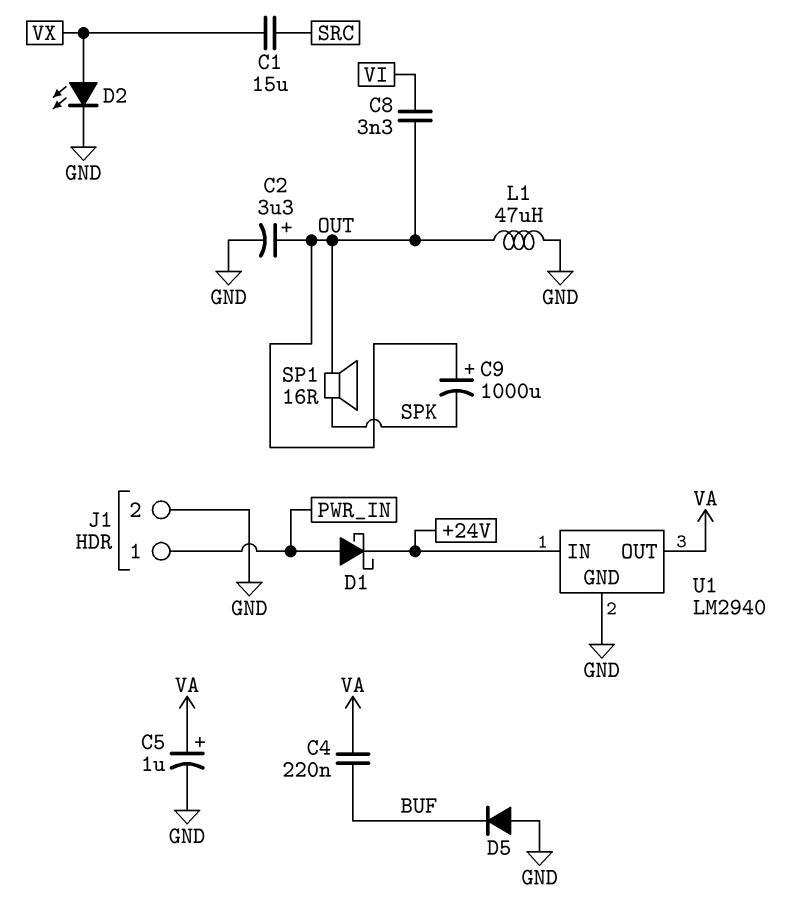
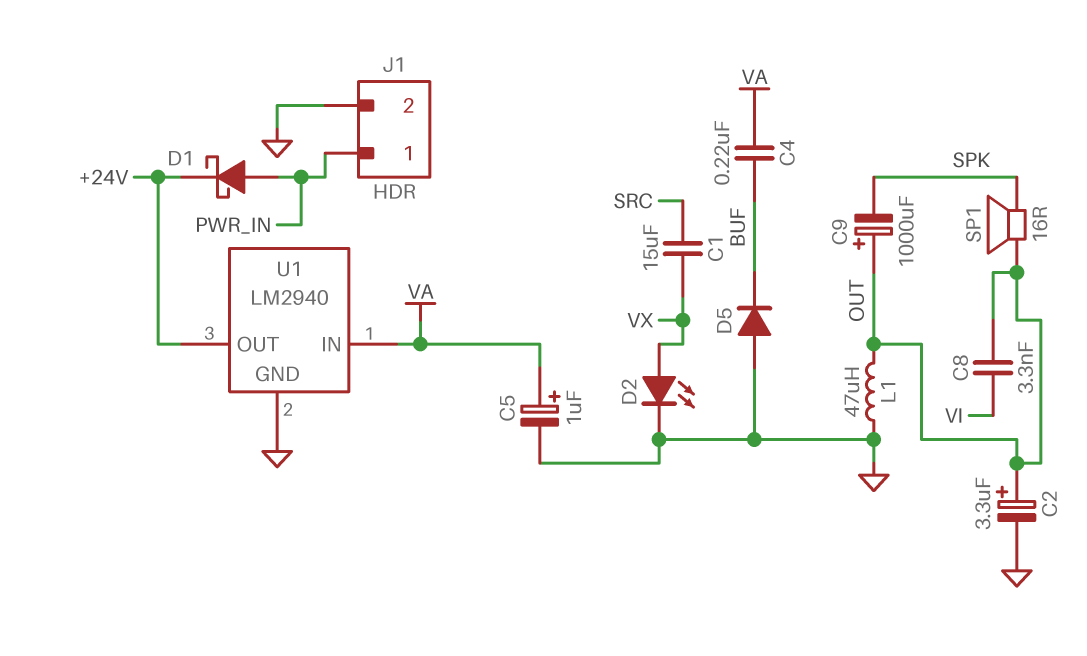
U1 pin IN: +24V -> VA
U1 pin OUT: VA -> +24V

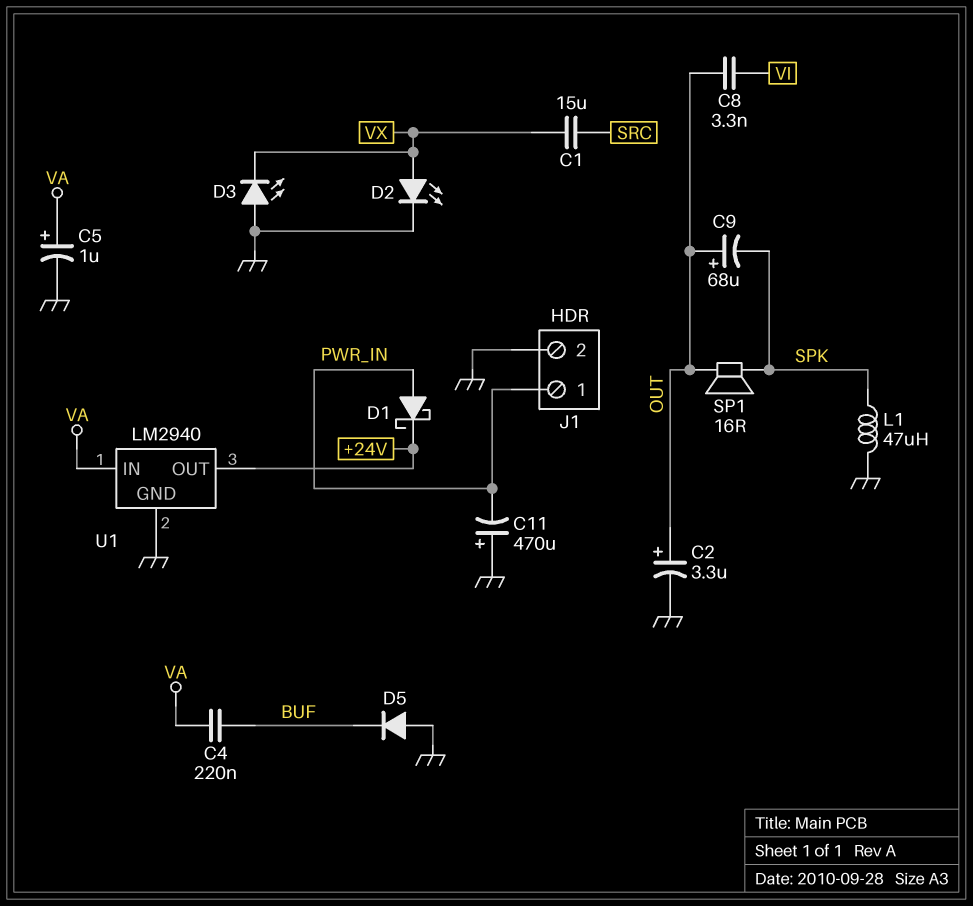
C9: 1000uF (plus OUT, minus SPK) -> 68uF (plus OUT, minus SPK)
C11: none -> 470uF (plus GND, minus PWR_IN)
D3: none -> LED (A GND, K VX)
L1: 47uH (GND, OUT) -> 47uH (GND, SPK)

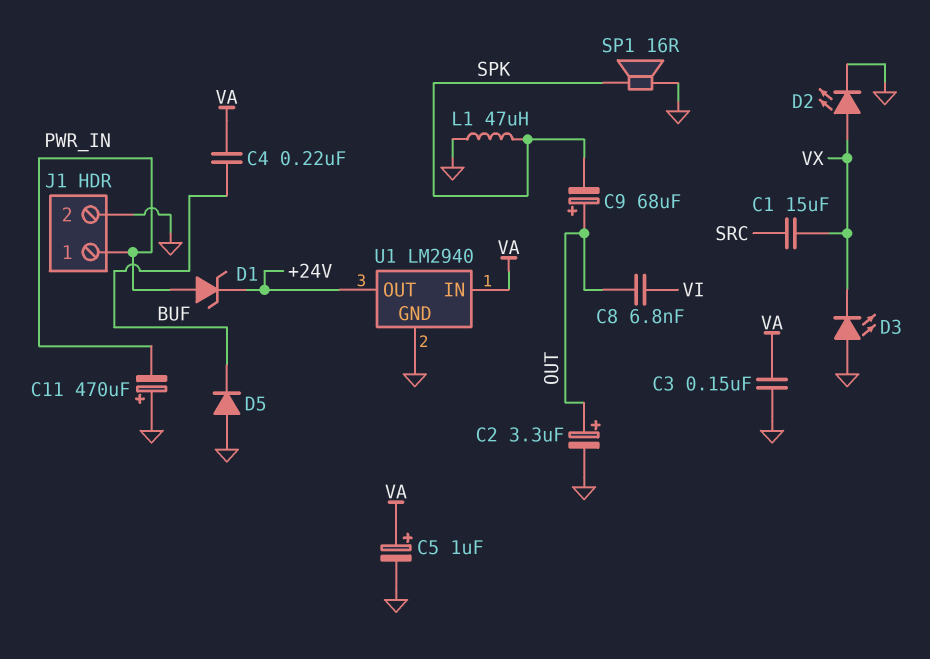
C3: none -> 150nF (GND, VA)
C8: 3.3nF (OUT, VI) -> 6.8nF (OUT, VI)
D1: schottky (A PWR_IN, K +24V) -> zener (A PWR_IN, K +24V)
SP1: speaker 16R (OUT, SPK) -> speaker 16R (GND, SPK)

